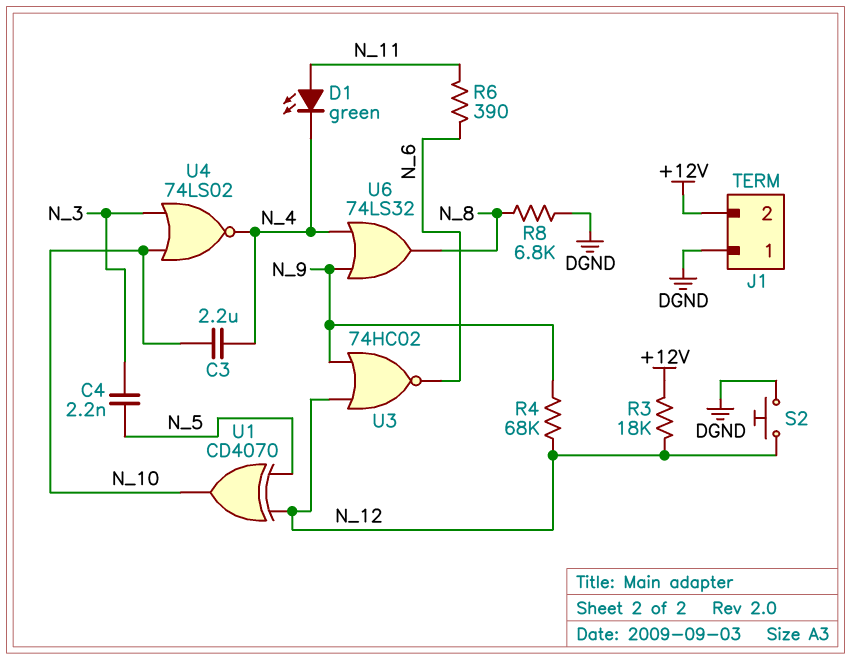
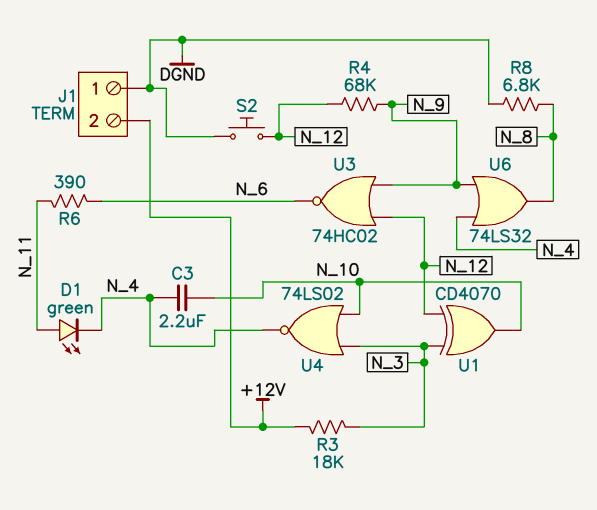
C4: 2.2nF (N_3, N_5) -> none
R3: 18k (+12V, N_12) -> 18k (+12V, N_3)
U1: XOR CD4070 (in N_5, in N_12, out N_10) -> XOR CD4070 (in N_3, in N_12, out N_10)

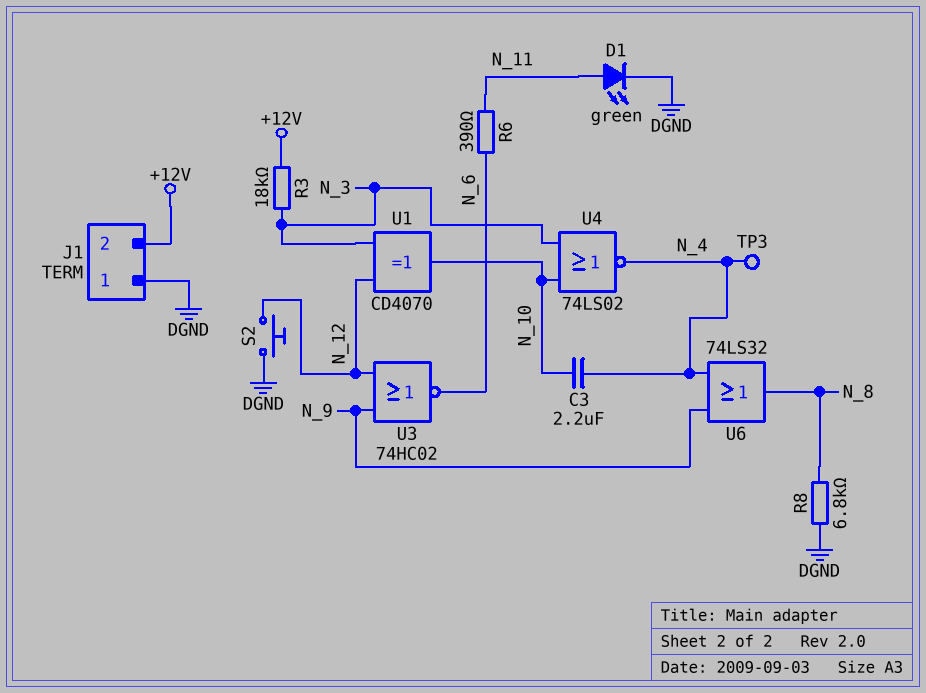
D1: LED green (A N_11, K N_4) -> LED green (A N_11, K DGND)
R4: 68k (N_9, N_12) -> none
TP3: none -> test point (N_4)

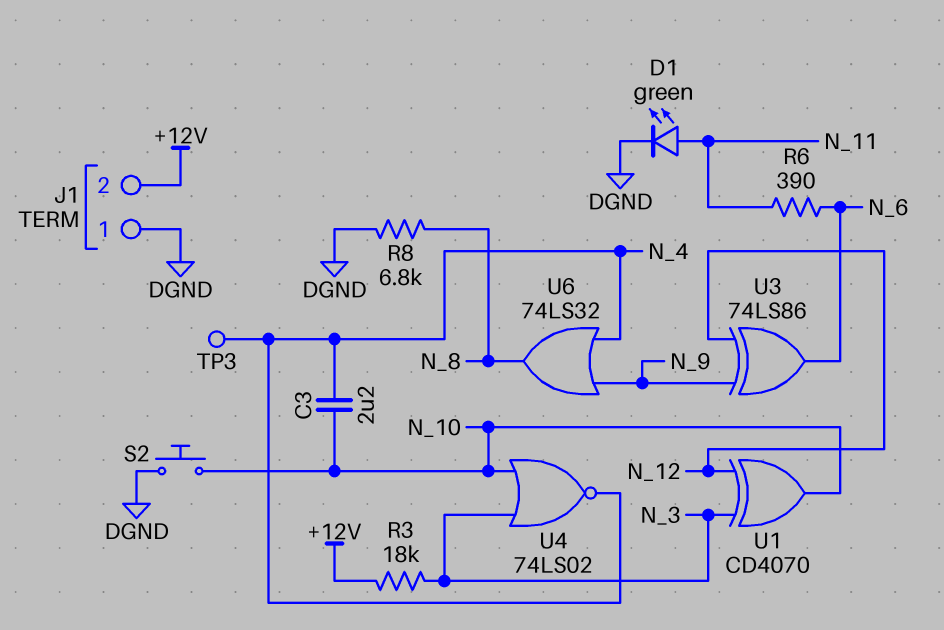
S2: button (DGND, N_12) -> button (DGND, N_10)
U3: NOR 74HC02 (in N_9, in N_12, out N_6) -> XOR 74LS86 (in N_9, in N_12, out N_6)

